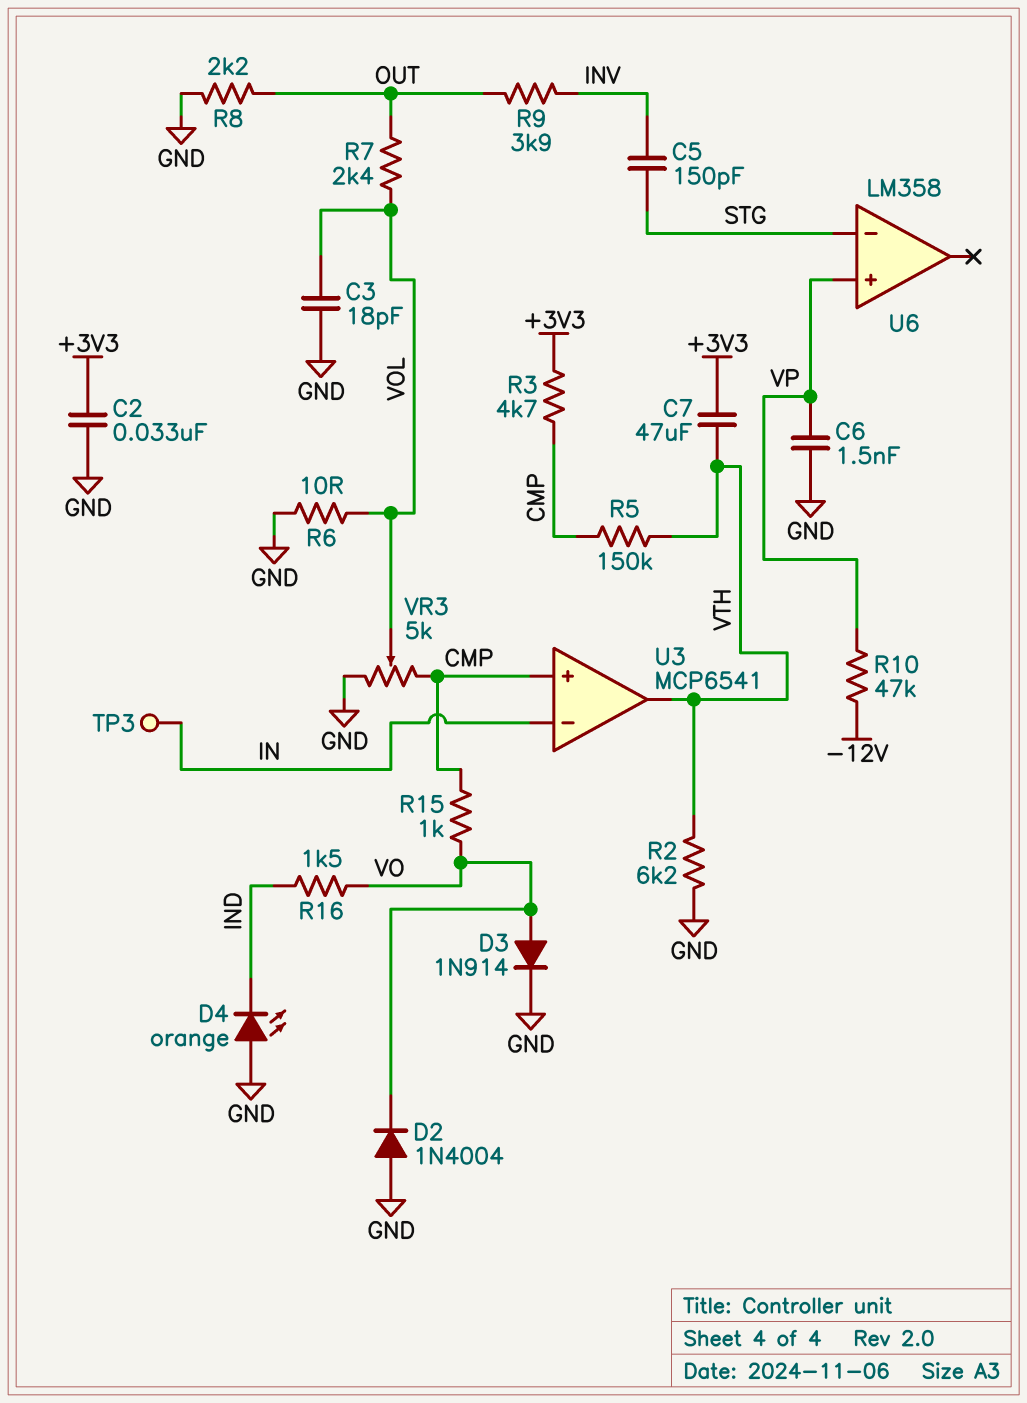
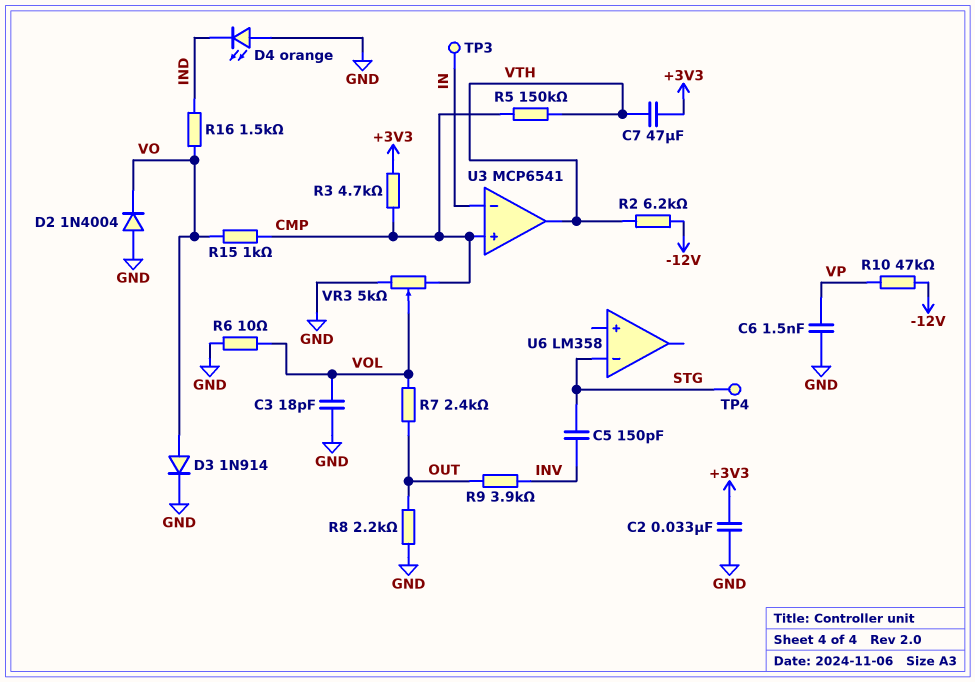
R2: 6.2k (GND, VTH) -> 6.2k (-12V, VTH)
TP4: none -> test point (STG)
U6 pin in+: VP -> none

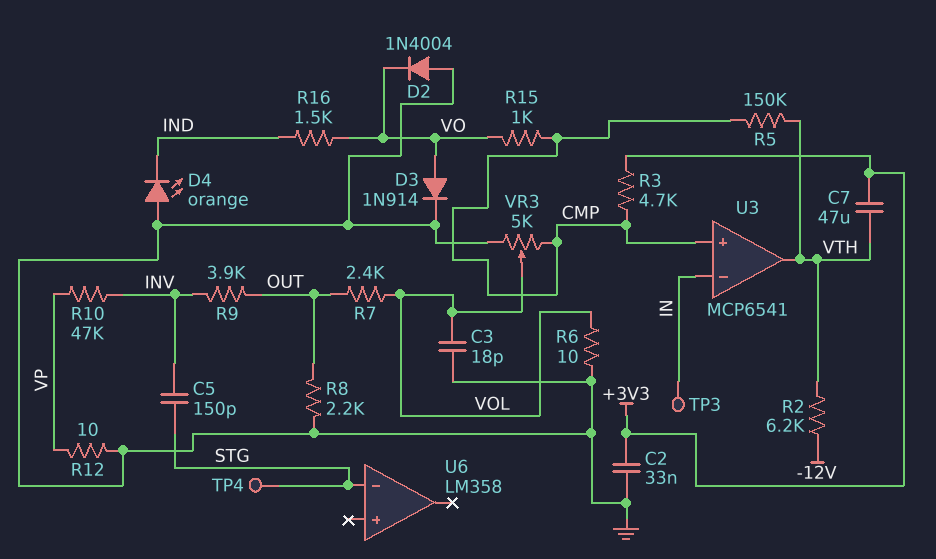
C6: 1.5nF (GND, VP) -> none
R10: 47k (-12V, VP) -> 47k (INV, VP)
R12: none -> 10 (GND, VP)

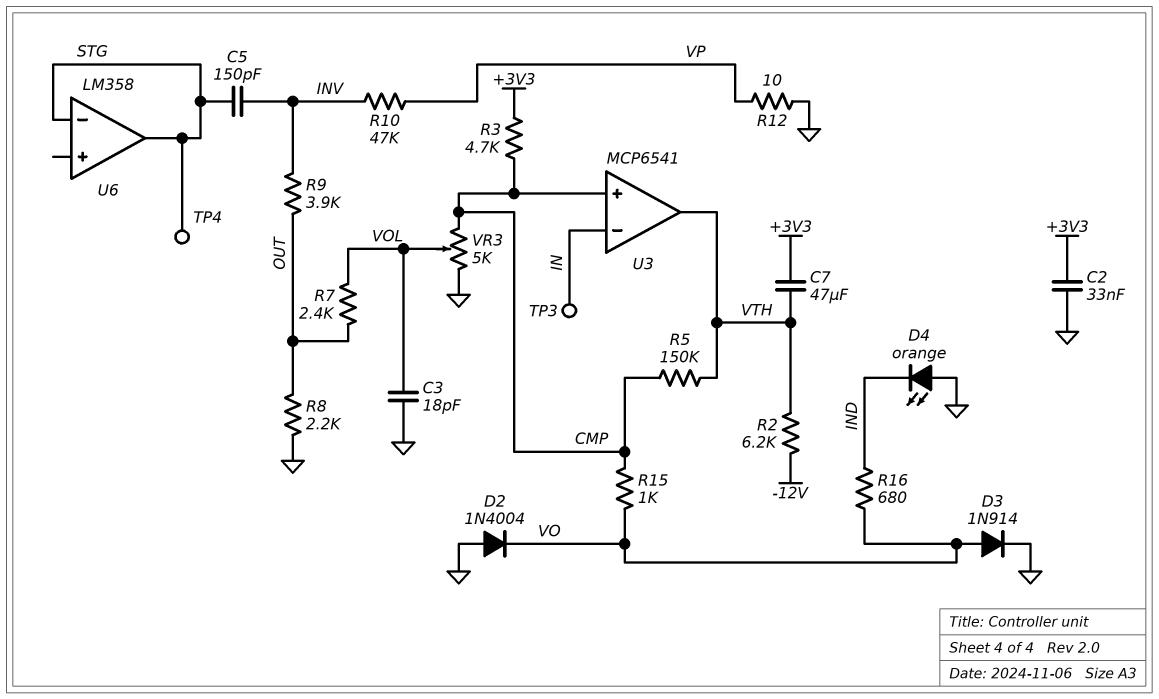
R6: 10 (GND, VOL) -> none
R16: 1.5k (IND, VO) -> 680 (IND, VO)
U6 pin out: none -> STG

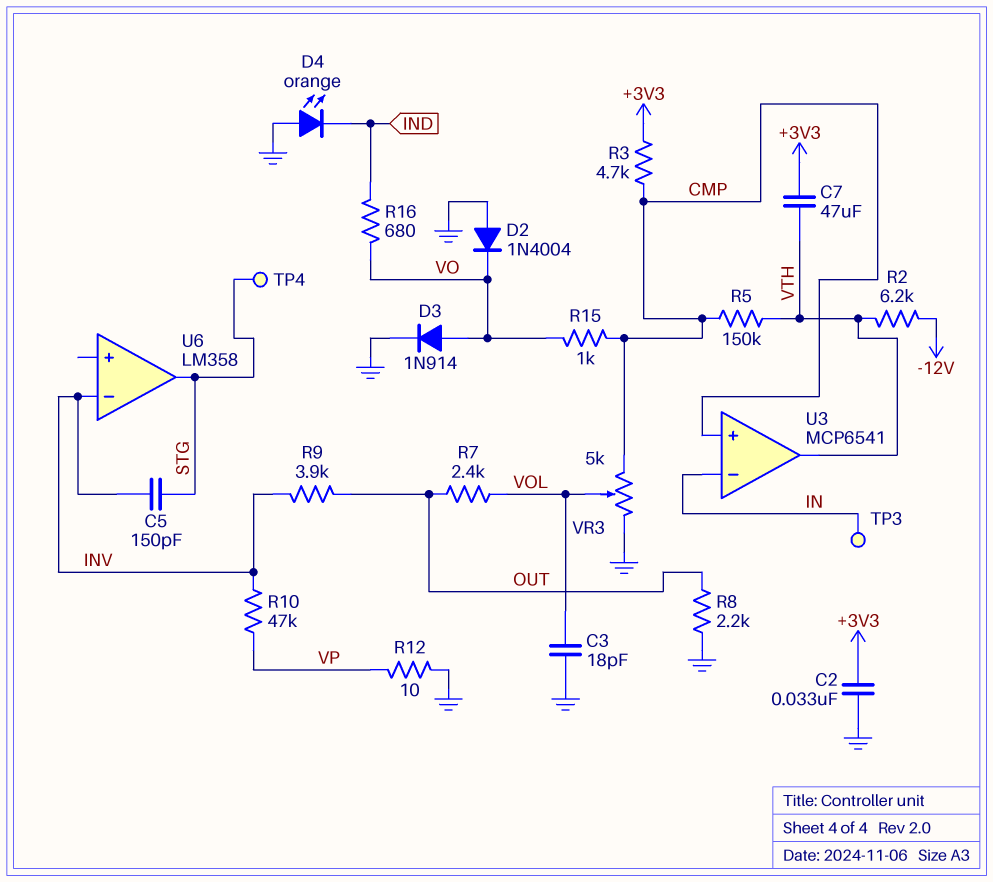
U6 pin in-: STG -> INV

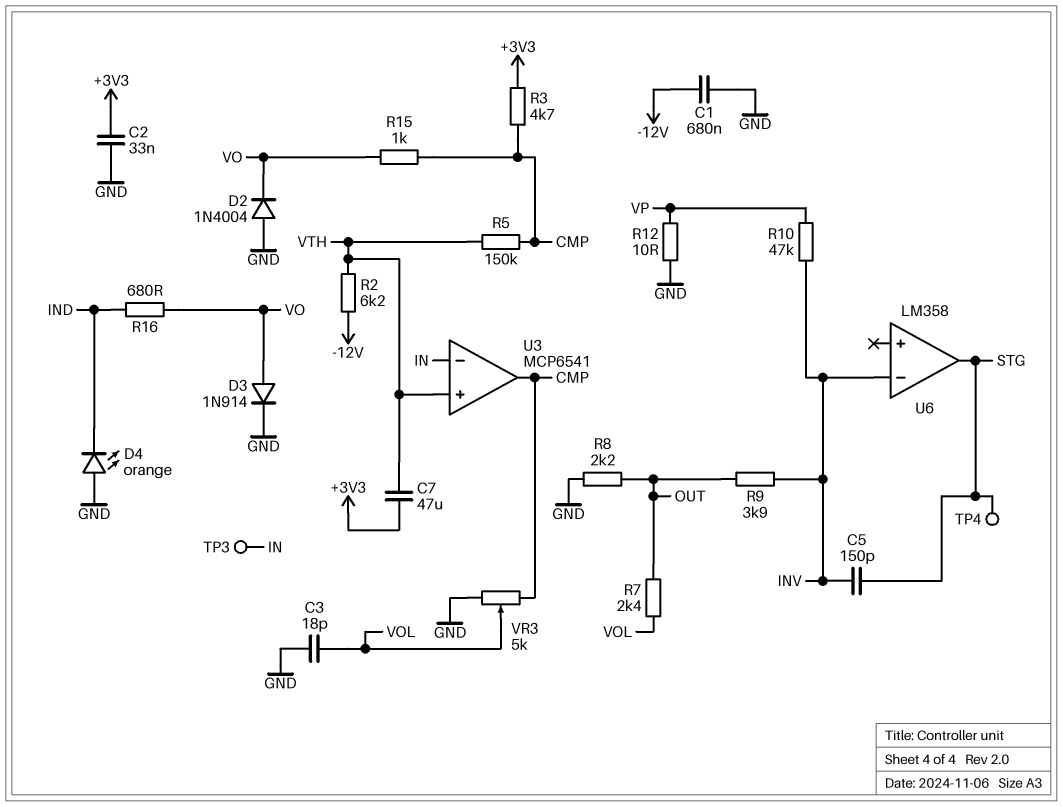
C1: none -> 680nF (-12V, GND)
U3 pin in+: CMP -> VTH
U3 pin out: VTH -> CMP

